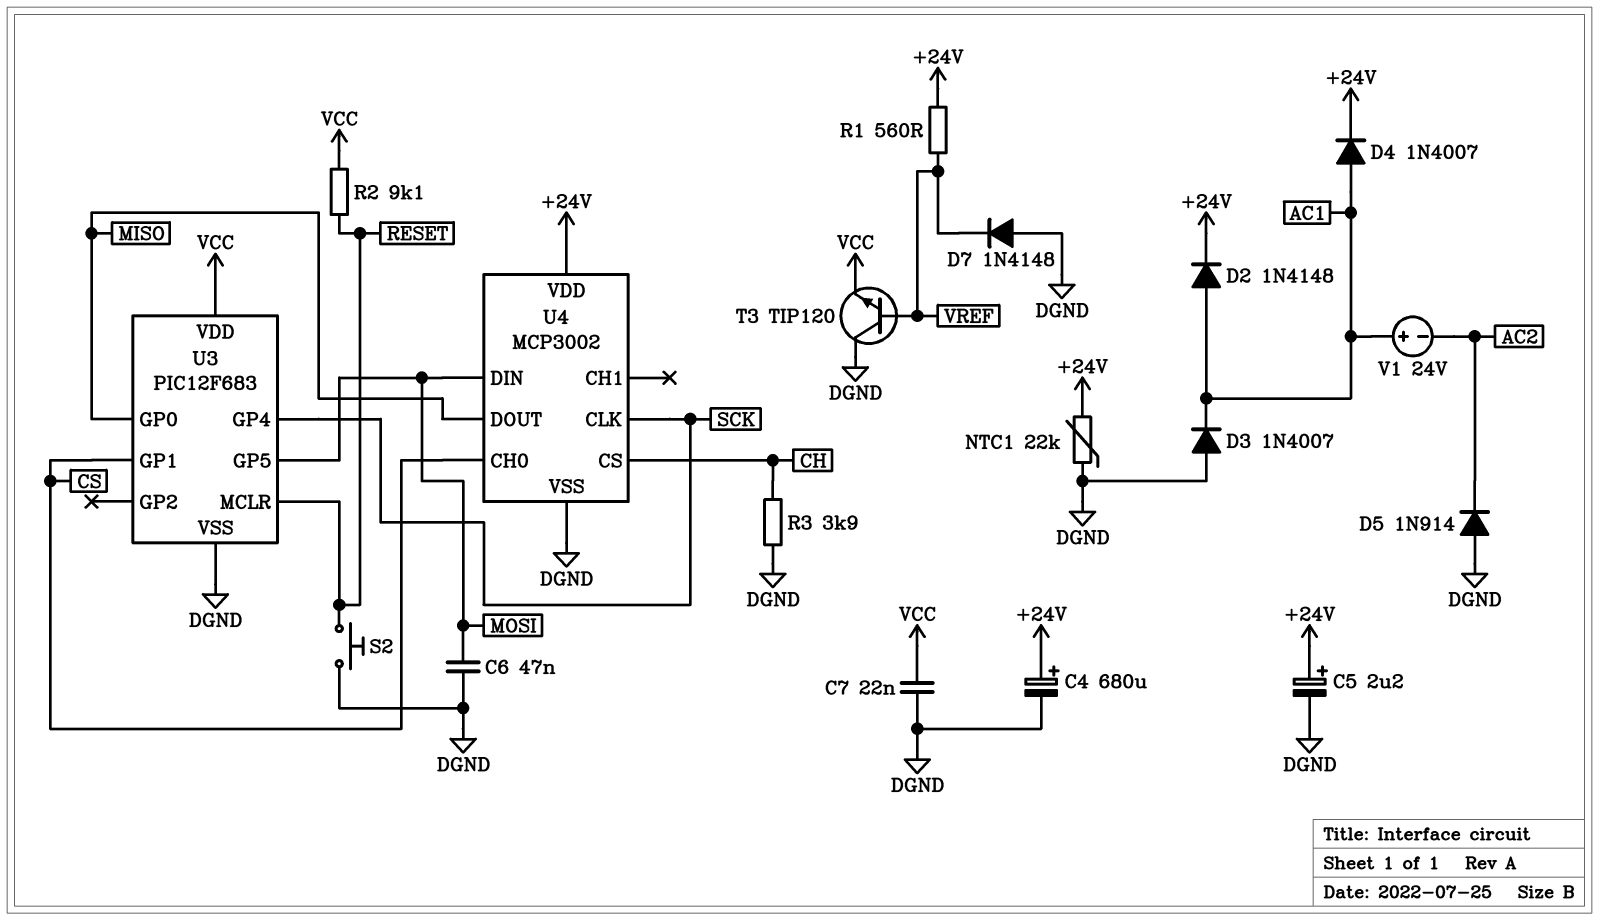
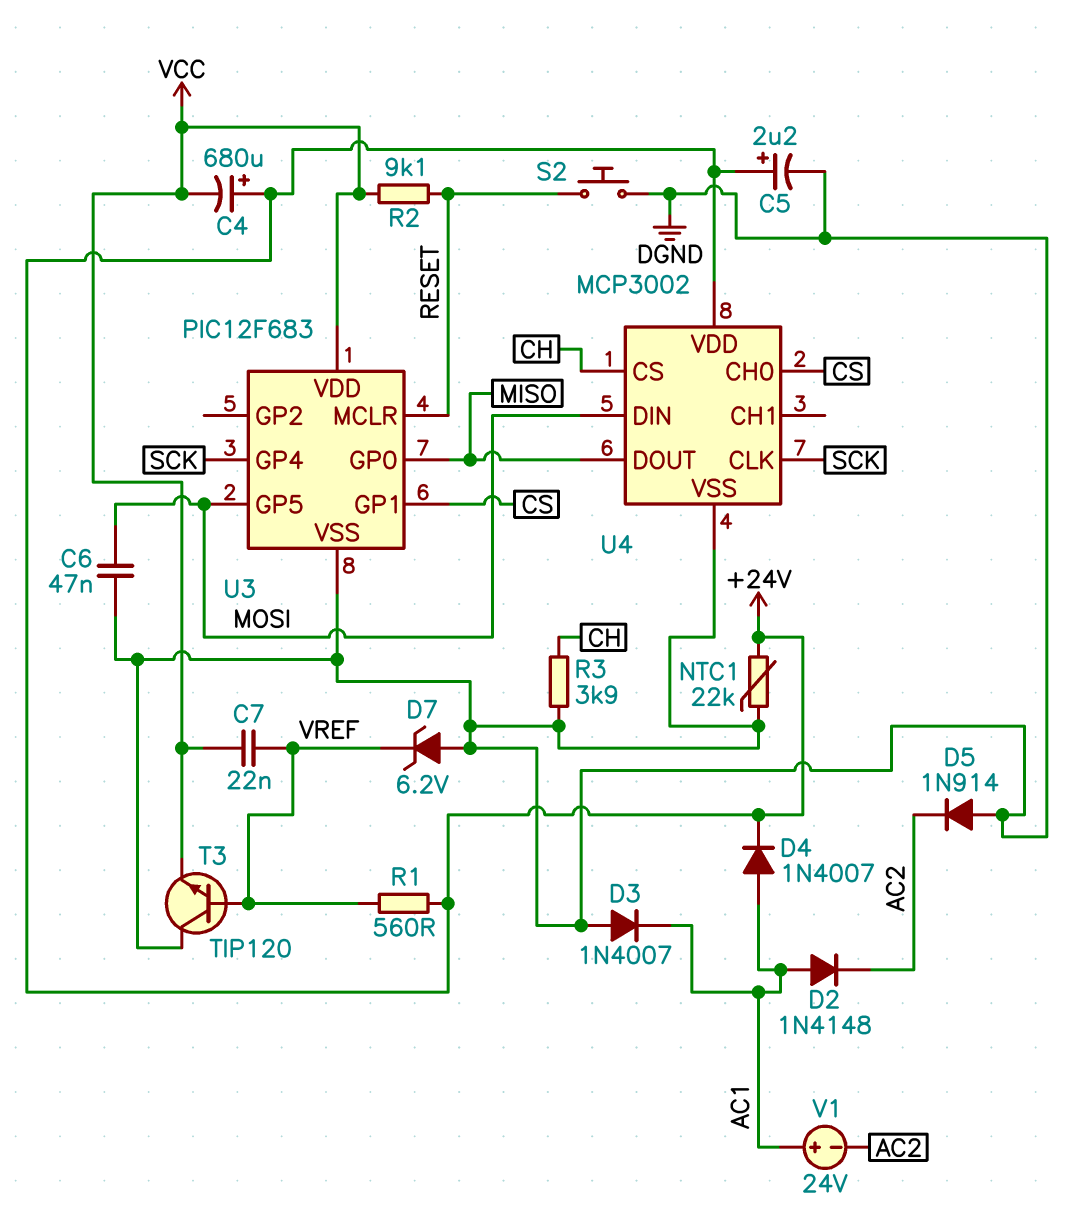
C4: 680uF (plus +24V, minus DGND) -> 680uF (plus +24V, minus VCC)
C7: 22nF (DGND, VCC) -> 22nF (VCC, VREF)
D2: diode 1N4148 (A AC1, K +24V) -> diode 1N4148 (A AC1, K AC2)
D7: diode 1N4148 (A DGND, K VREF) -> zener 6.2V (A DGND, K VREF)

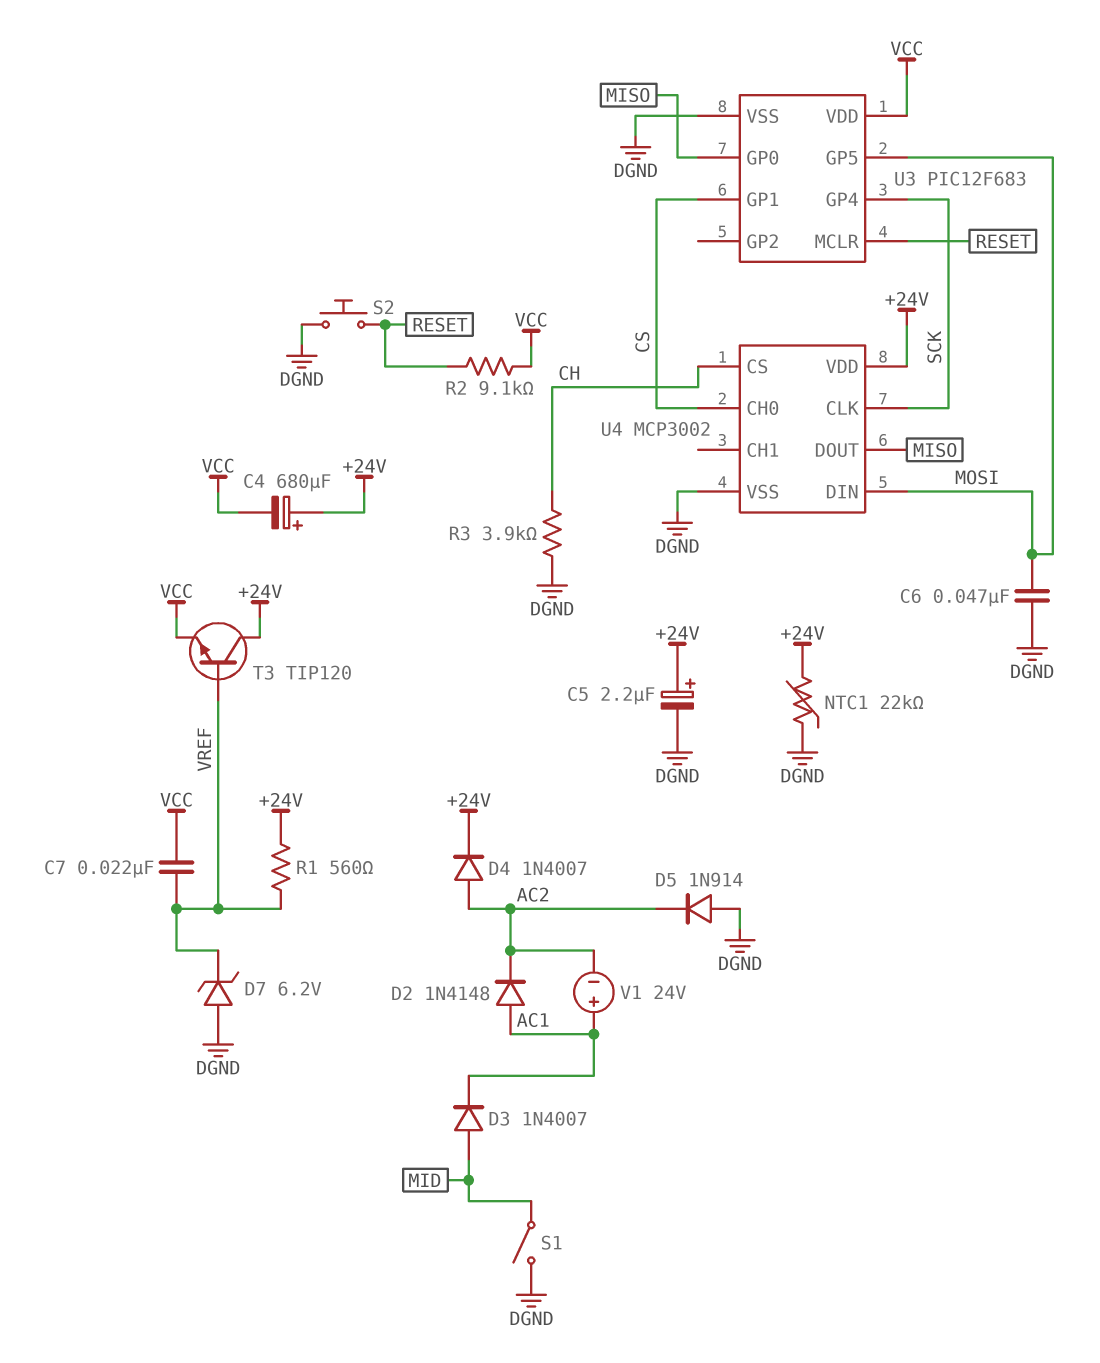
D3: diode 1N4007 (A DGND, K AC1) -> diode 1N4007 (A MID, K AC1)
D4: diode 1N4007 (A AC1, K +24V) -> diode 1N4007 (A AC2, K +24V)
S1: none -> switch (DGND, MID)
T3: NPN TIP120 (B VREF, C DGND, E VCC) -> NPN TIP120 (B VREF, C +24V, E VCC)

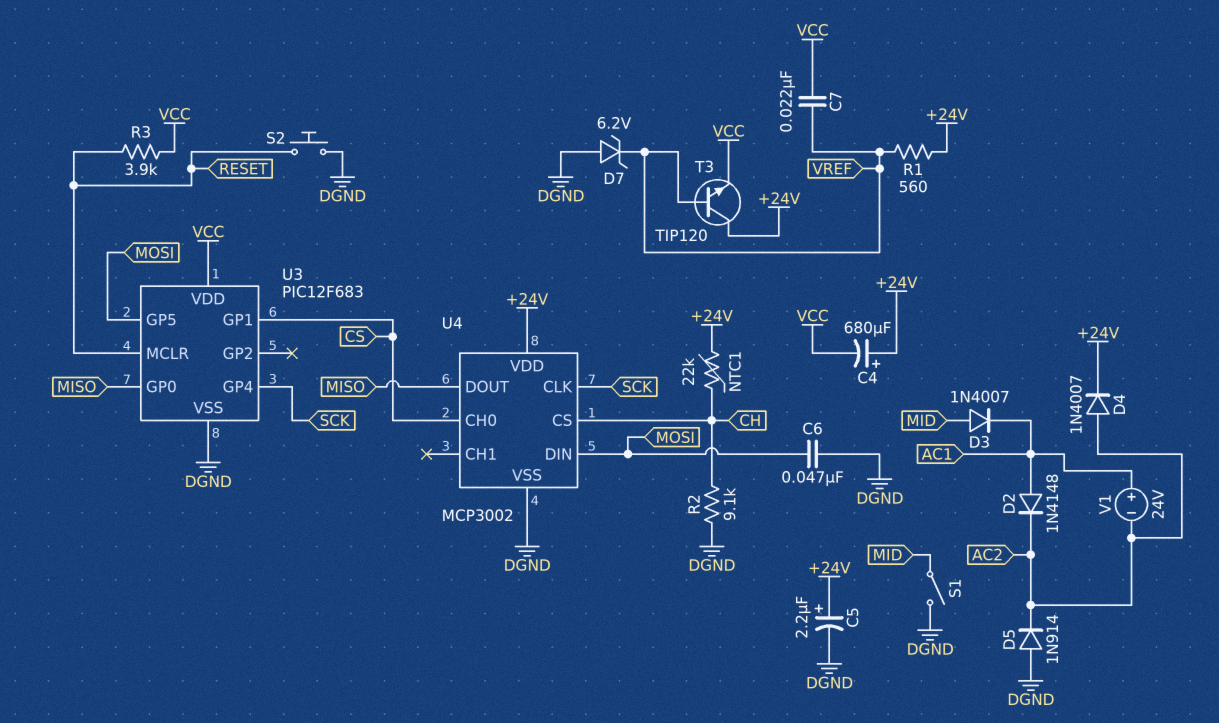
NTC1: 22k (+24V, DGND) -> 22k (+24V, CH)
R2: 9.1k (RESET, VCC) -> 9.1k (CH, DGND)
R3: 3.9k (CH, DGND) -> 3.9k (RESET, VCC)

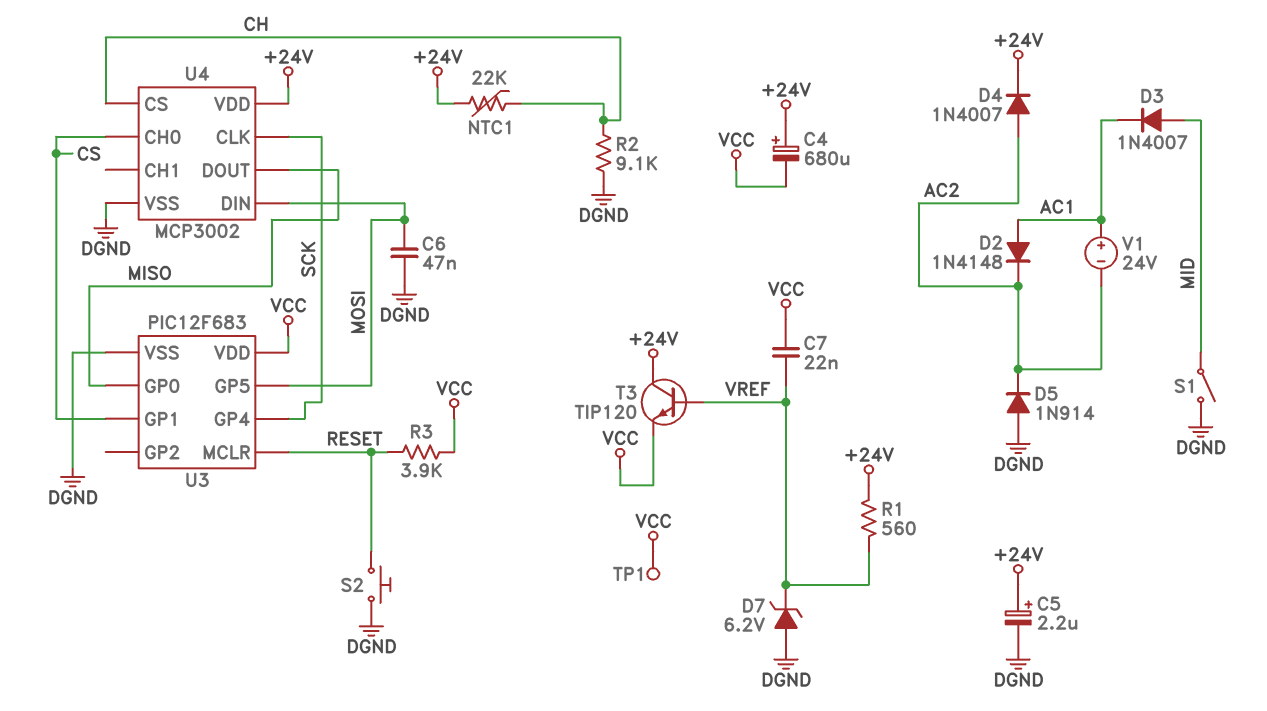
TP1: none -> test point (VCC)

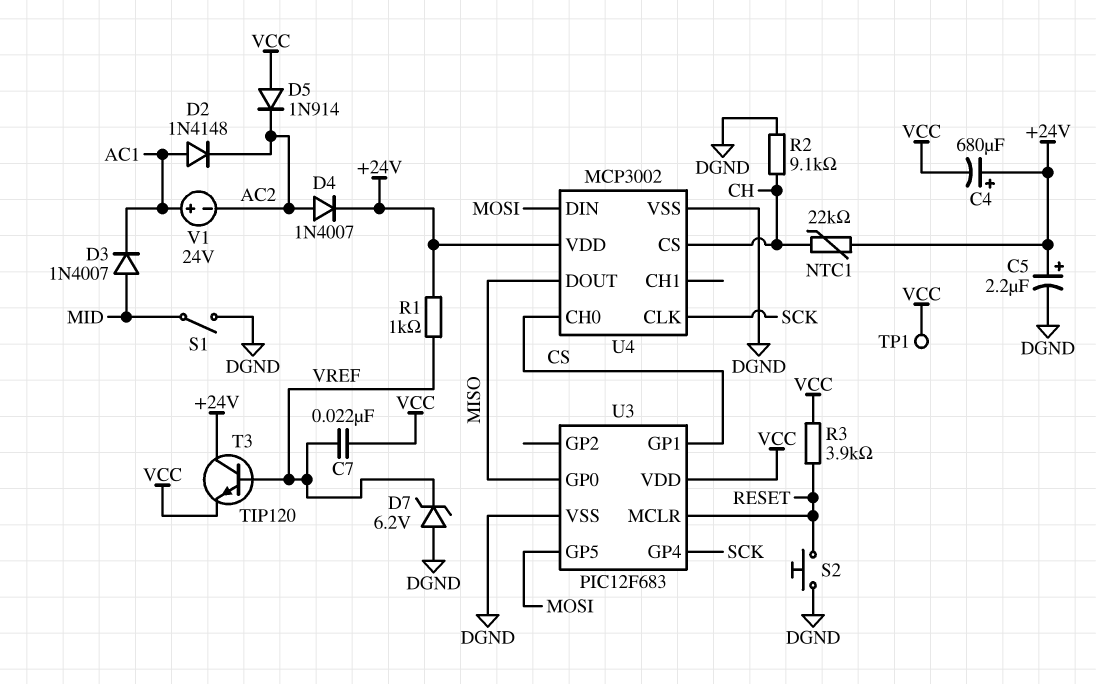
C6: 47nF (DGND, MOSI) -> none
D5: diode 1N914 (A DGND, K AC2) -> diode 1N914 (A VCC, K AC2)
R1: 560 (+24V, VREF) -> 1k (+24V, VREF)

